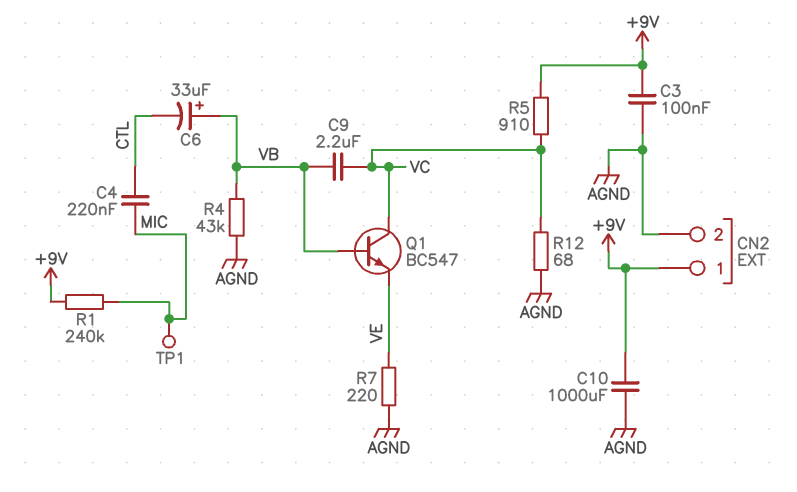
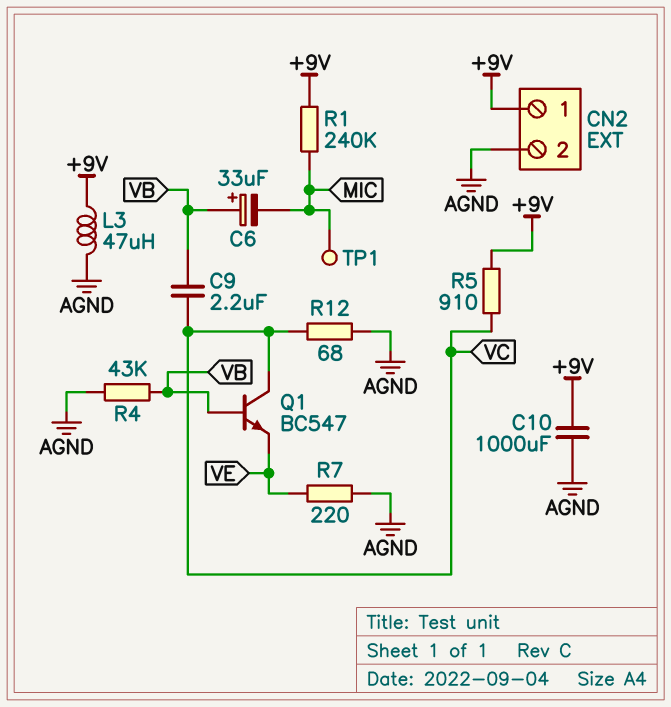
C3: 100nF (+9V, AGND) -> none
C4: 220nF (CTL, MIC) -> none
C6: 33uF (plus VB, minus CTL) -> 33uF (plus VB, minus MIC)
L3: none -> 47uH (+9V, AGND)

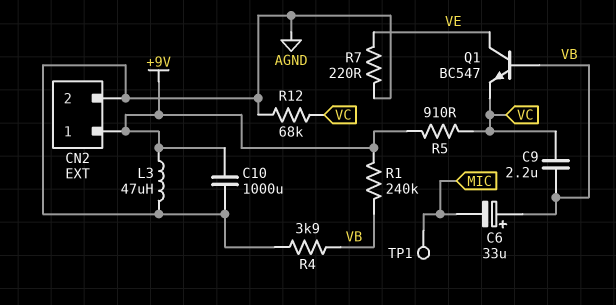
Q1: NPN BC547 (B VB, C VC, E VE) -> NPN BC547 (B VB, C VE, E VC)
R1: 240k (+9V, MIC) -> 240k (+9V, VB)
R4: 43k (AGND, VB) -> 3.9k (AGND, VB)
R12: 68 (AGND, VC) -> 68k (AGND, VC)

